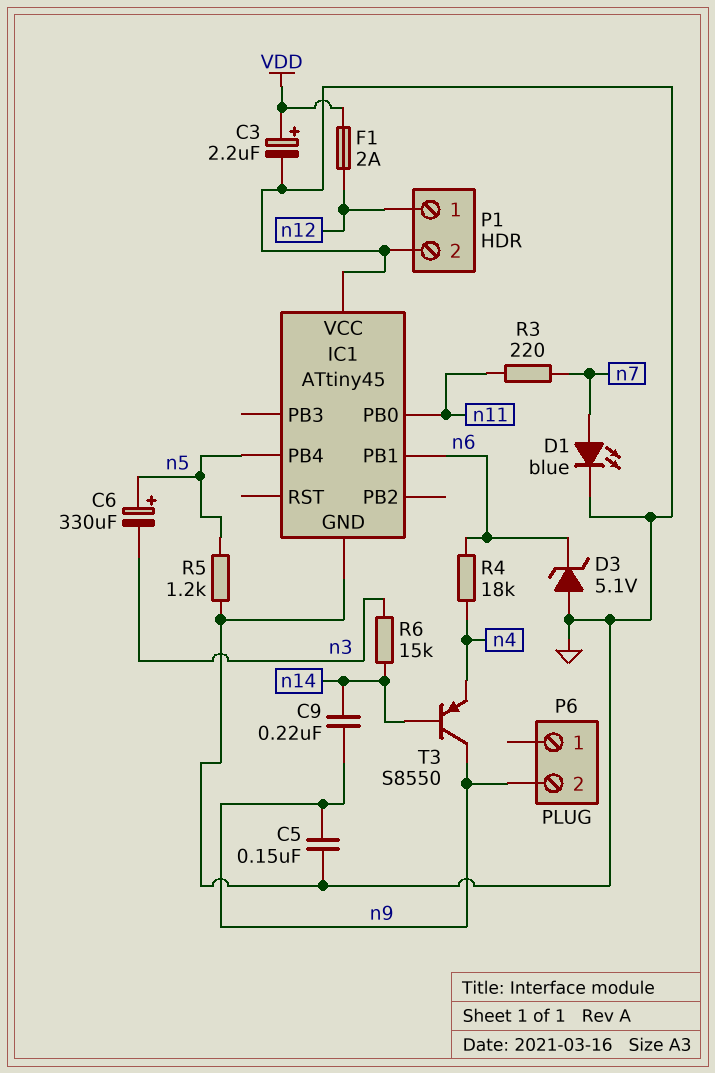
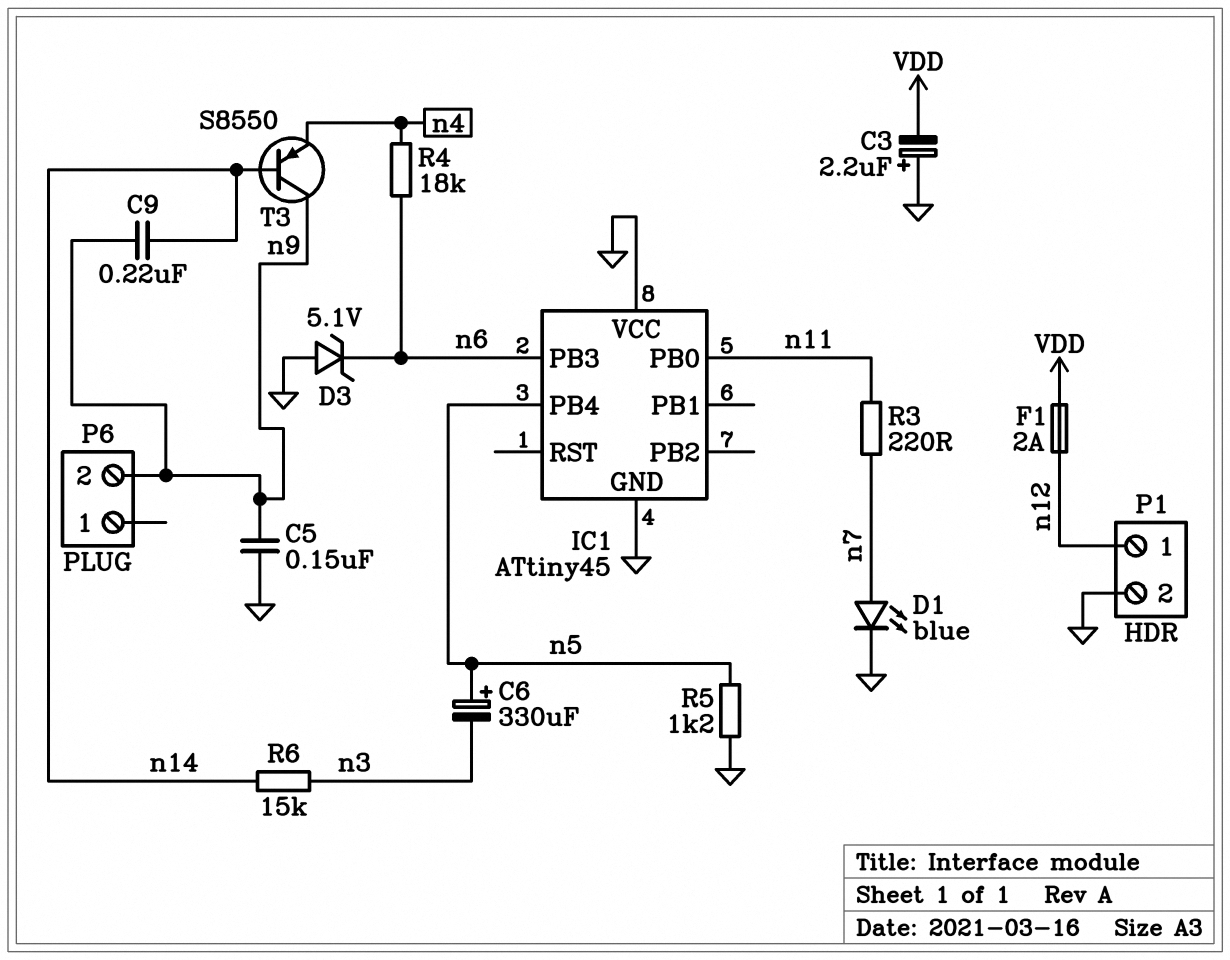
C3: 2.2uF (plus VDD, minus GND) -> 2.2uF (plus GND, minus VDD)
IC1 pin PB1: n6 -> none
IC1 pin PB3: none -> n6

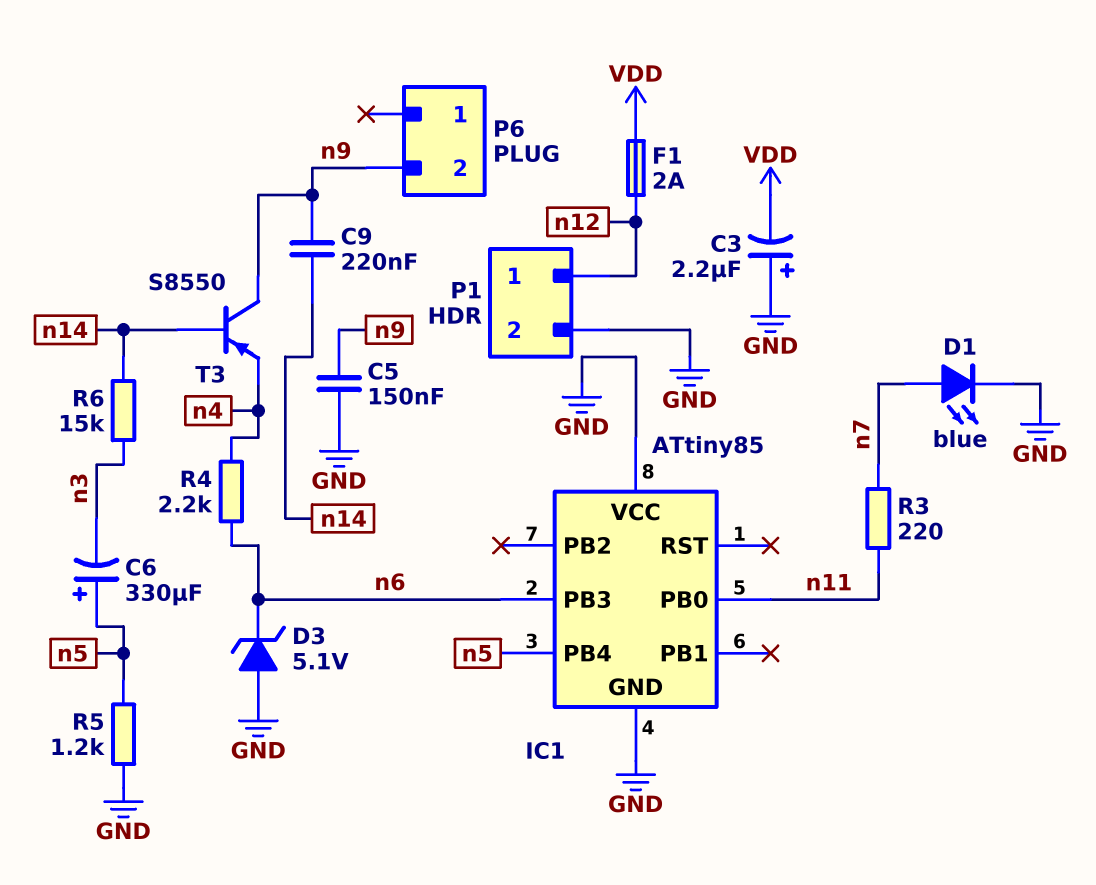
IC1: ATtiny45 -> ATtiny85
R4: 18k (n4, n6) -> 2.2k (n4, n6)

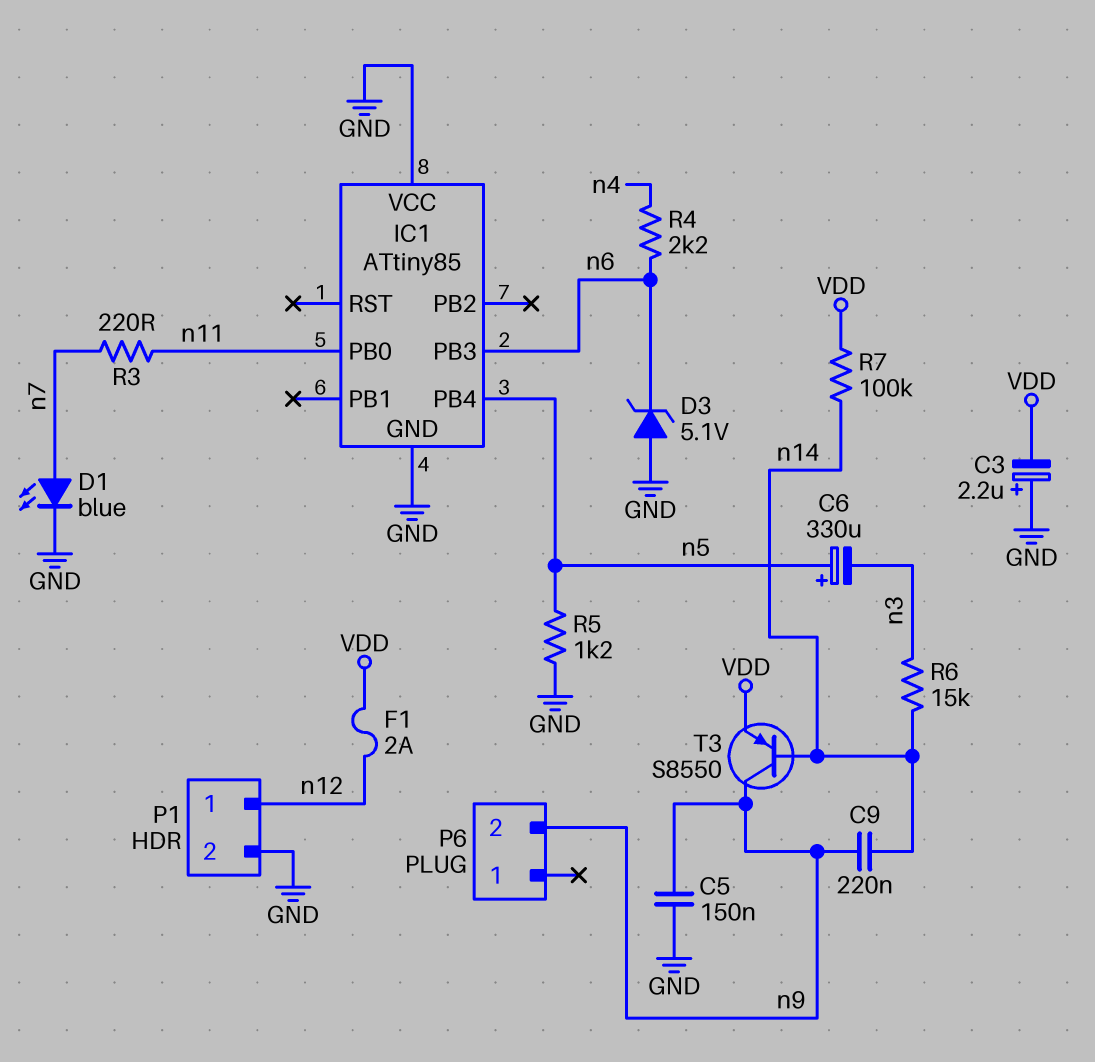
R7: none -> 100k (VDD, n14)
T3: PNP S8550 (B n14, C n9, E n4) -> PNP S8550 (B n14, C n9, E VDD)

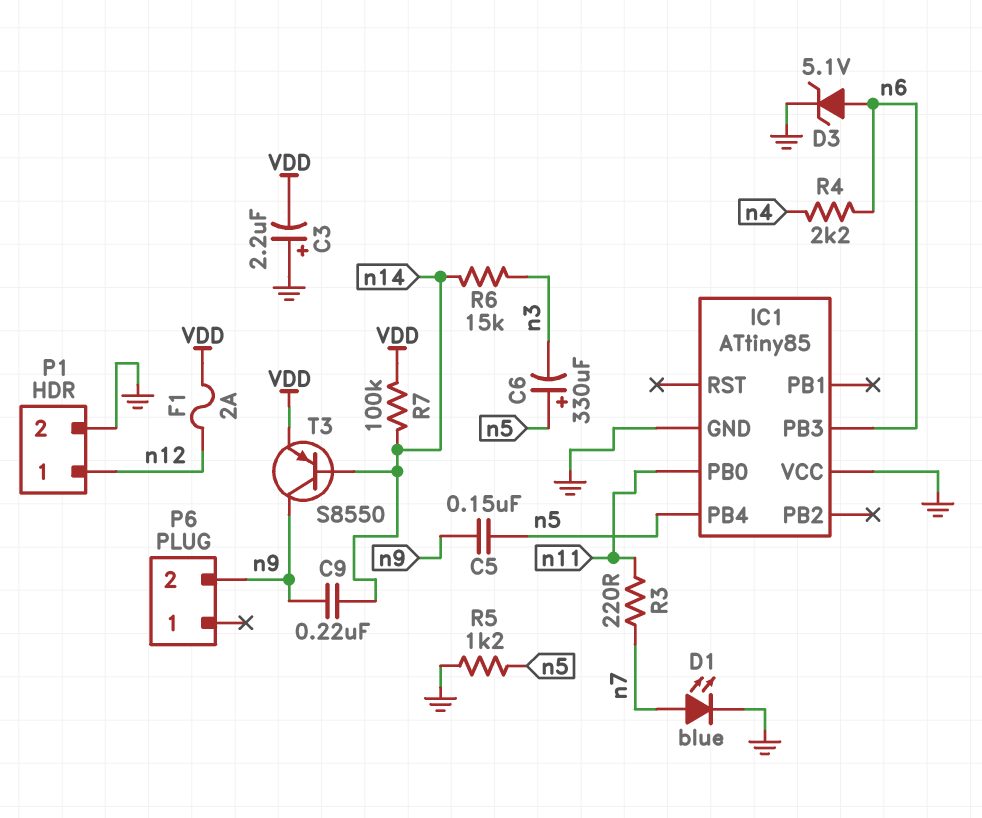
C5: 150nF (GND, n9) -> 150nF (n5, n9)
D3: zener 5.1V (A GND, K n6) -> zener 5.1V (A n6, K GND)

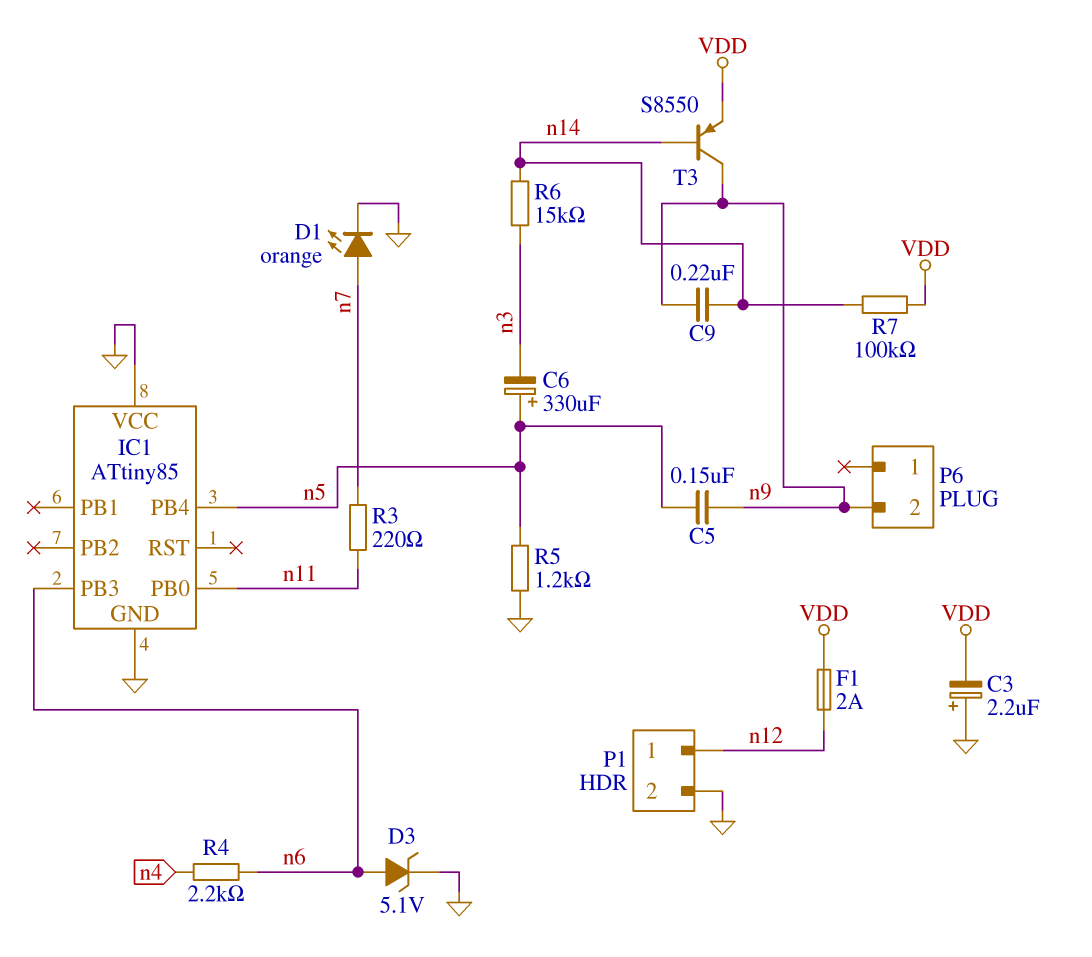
D1: LED blue (A n7, K GND) -> LED orange (A n7, K GND)

